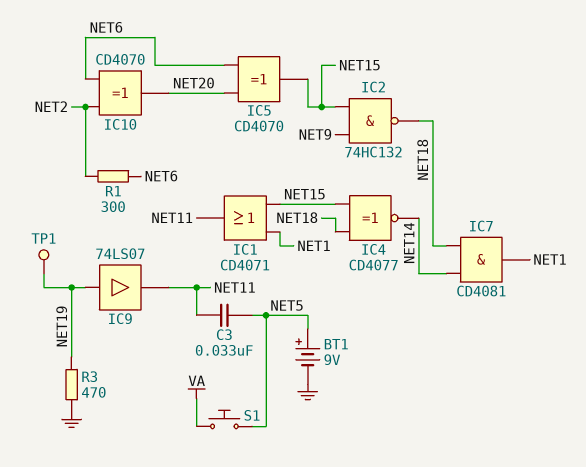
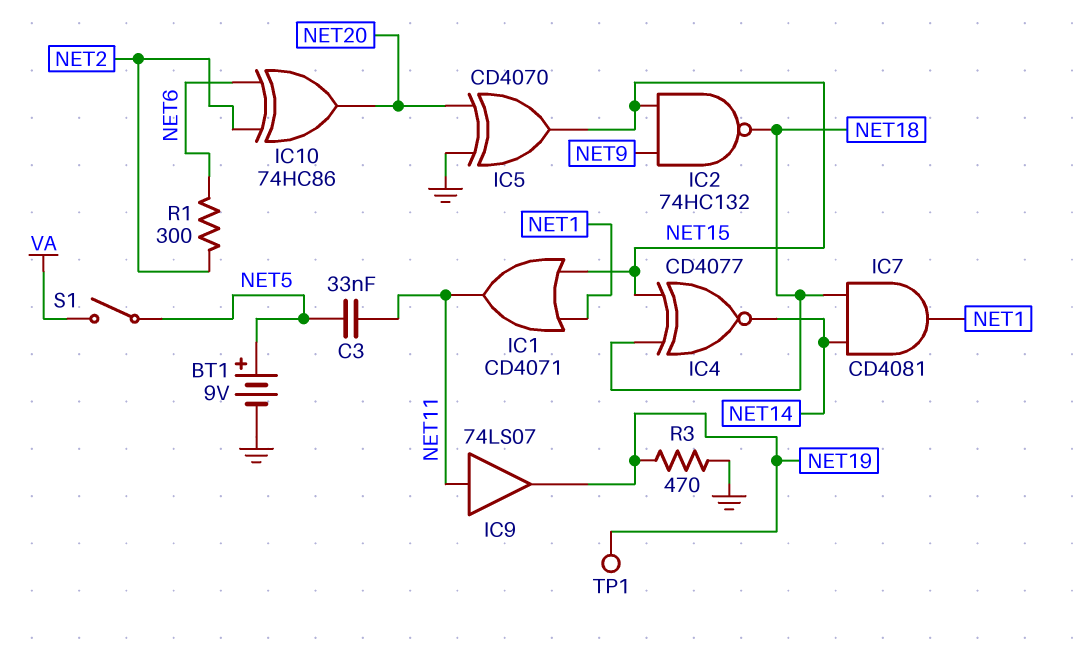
IC5: XOR CD4070 (in NET6, in NET20, out NET15) -> XOR CD4070 (in GND, in NET20, out NET15)
IC9: buffer 74LS07 (in NET19, out NET11) -> buffer 74LS07 (in NET11, out NET19)
IC10: XOR CD4070 (in NET2, in NET6, out NET20) -> XOR 74HC86 (in NET2, in NET6, out NET20)
S1: button (NET5, VA) -> switch (NET5, VA)

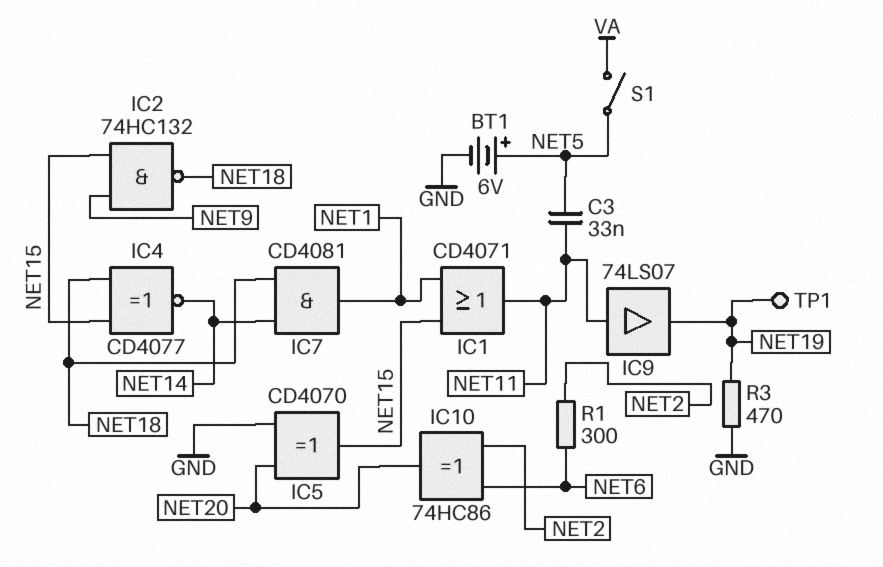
BT1: 9V (plus NET5, minus GND) -> 6V (plus NET5, minus GND)

